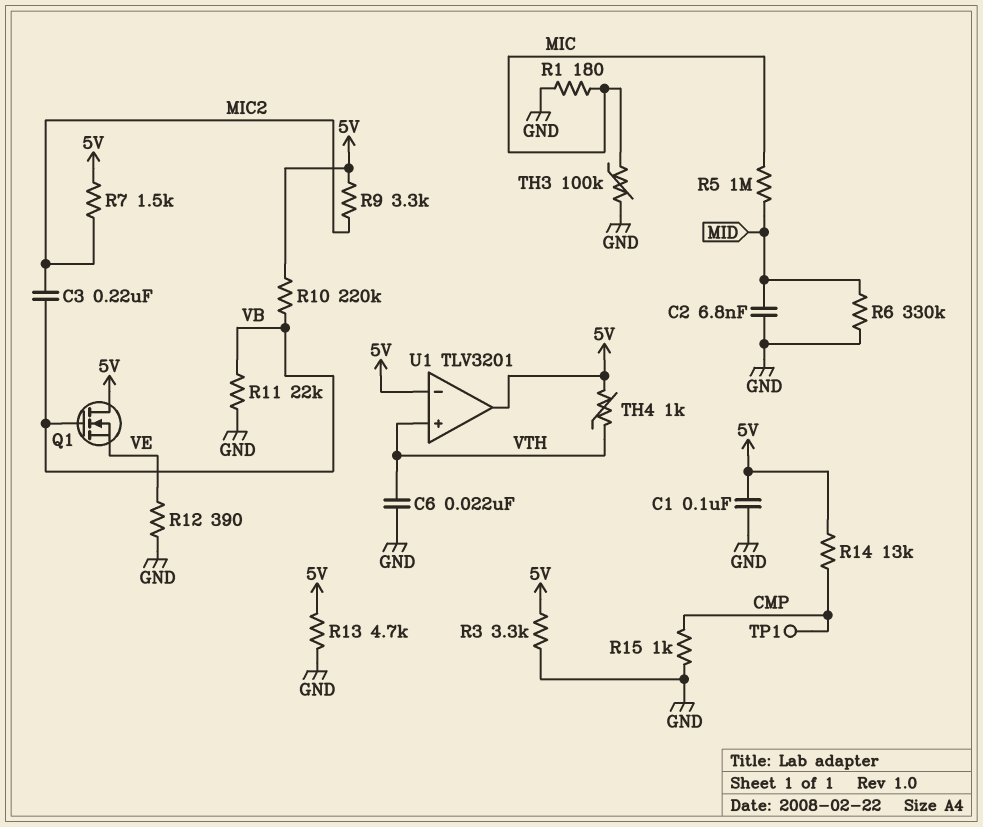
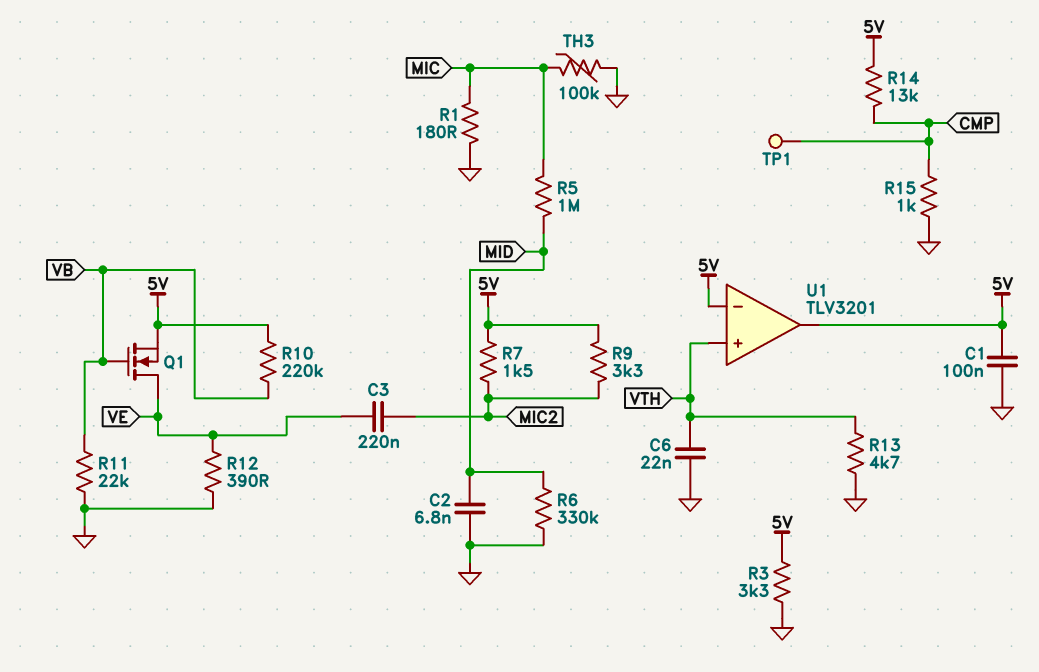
C3: 220nF (MIC2, VB) -> 220nF (MIC2, VE)
Q1: NMOS (G VB, D 5V, S VE) -> NMOS (G VB, D VE, S 5V)
R13: 4.7k (5V, GND) -> 4.7k (GND, VTH)
TH4: 1k (5V, VTH) -> none

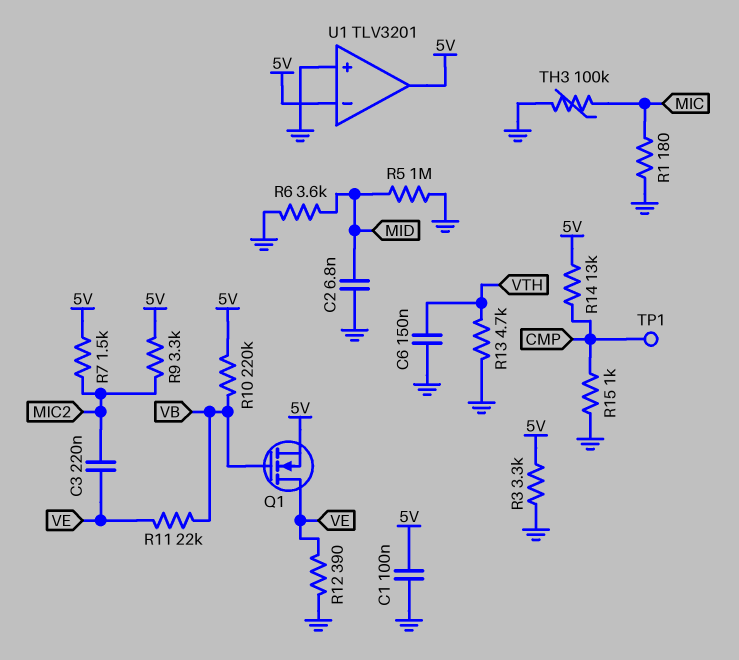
C6: 22nF (GND, VTH) -> 150nF (GND, VTH)
R5: 1M (MIC, MID) -> 1M (GND, MID)
R6: 330k (GND, MID) -> 3.6k (GND, MID)
R11: 22k (GND, VB) -> 22k (VB, VE)
U1 pin in+: VTH -> GND

